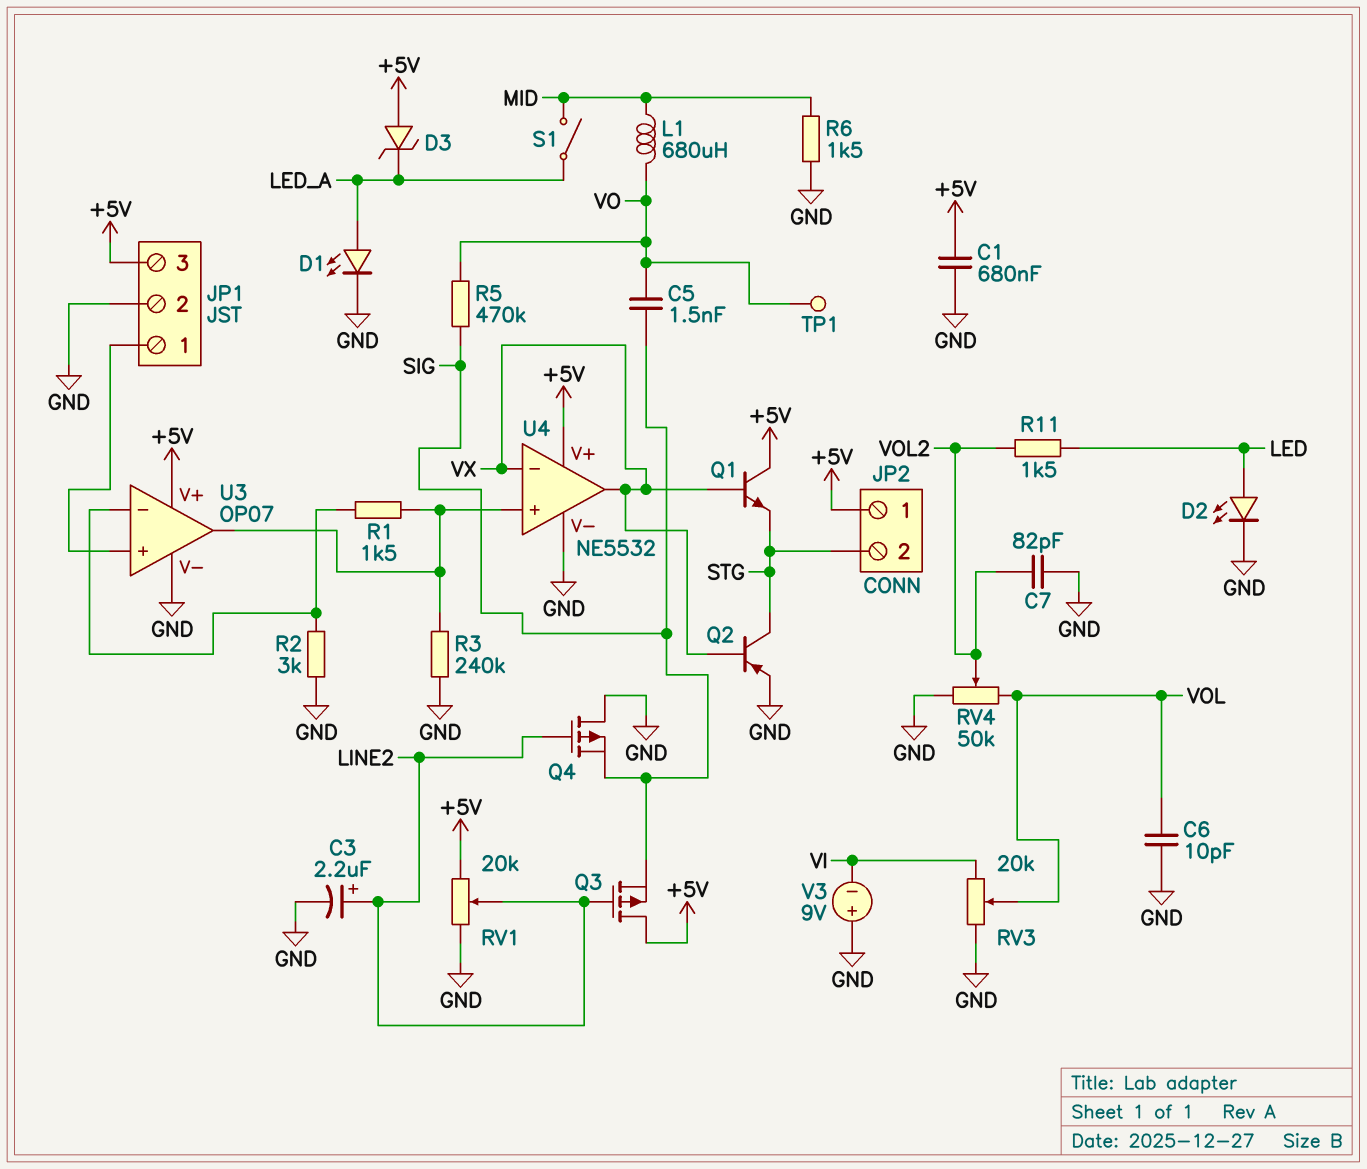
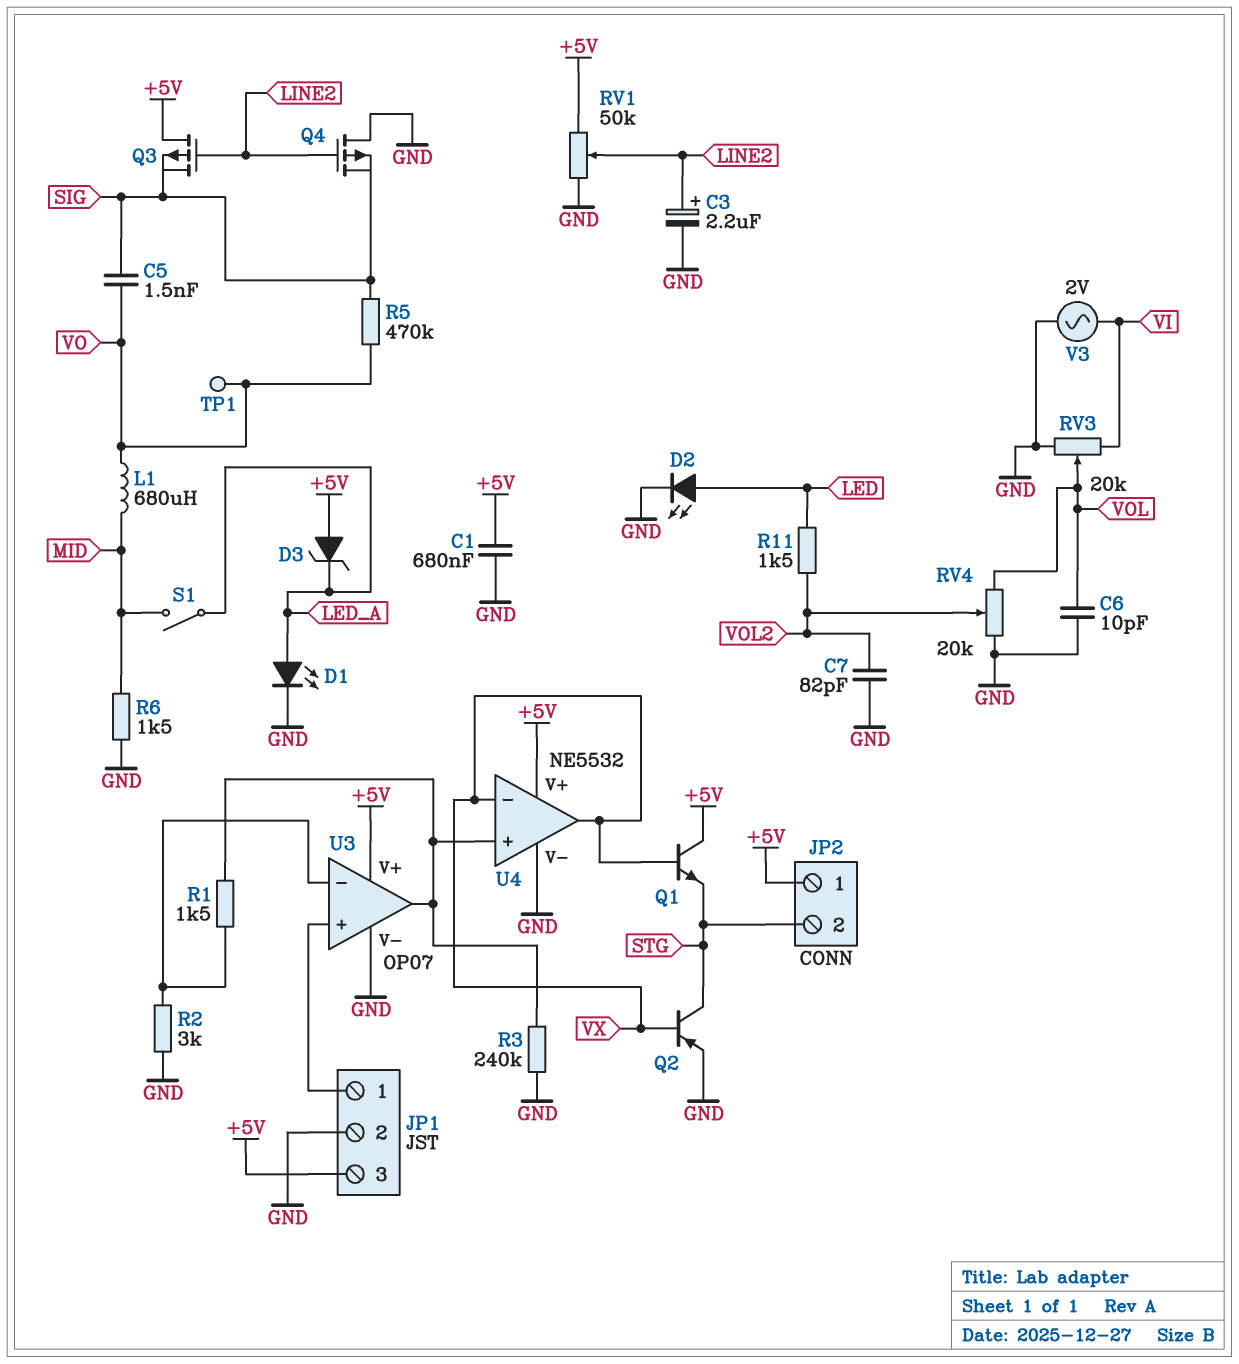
RV1: 20k (+5V, GND, wiper LINE2) -> 50k (+5V, GND, wiper LINE2)
RV4: 50k (GND, VOL, wiper VOL2) -> 20k (GND, VOL, wiper VOL2)
V3: 9V (plus GND, minus VI) -> AC 2V (GND, VI)

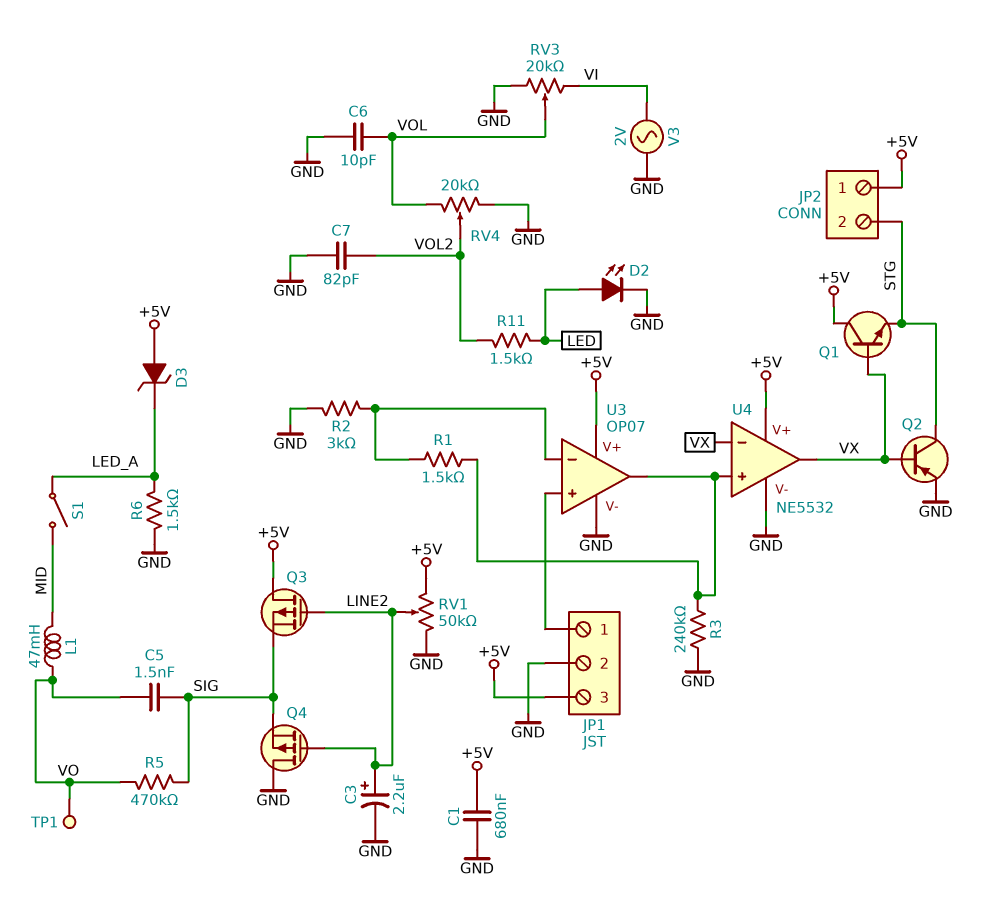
D1: LED (A LED_A, K GND) -> none
L1: 680uH (MID, VO) -> 47mH (MID, VO)
R6: 1.5k (GND, MID) -> 1.5k (GND, LED_A)

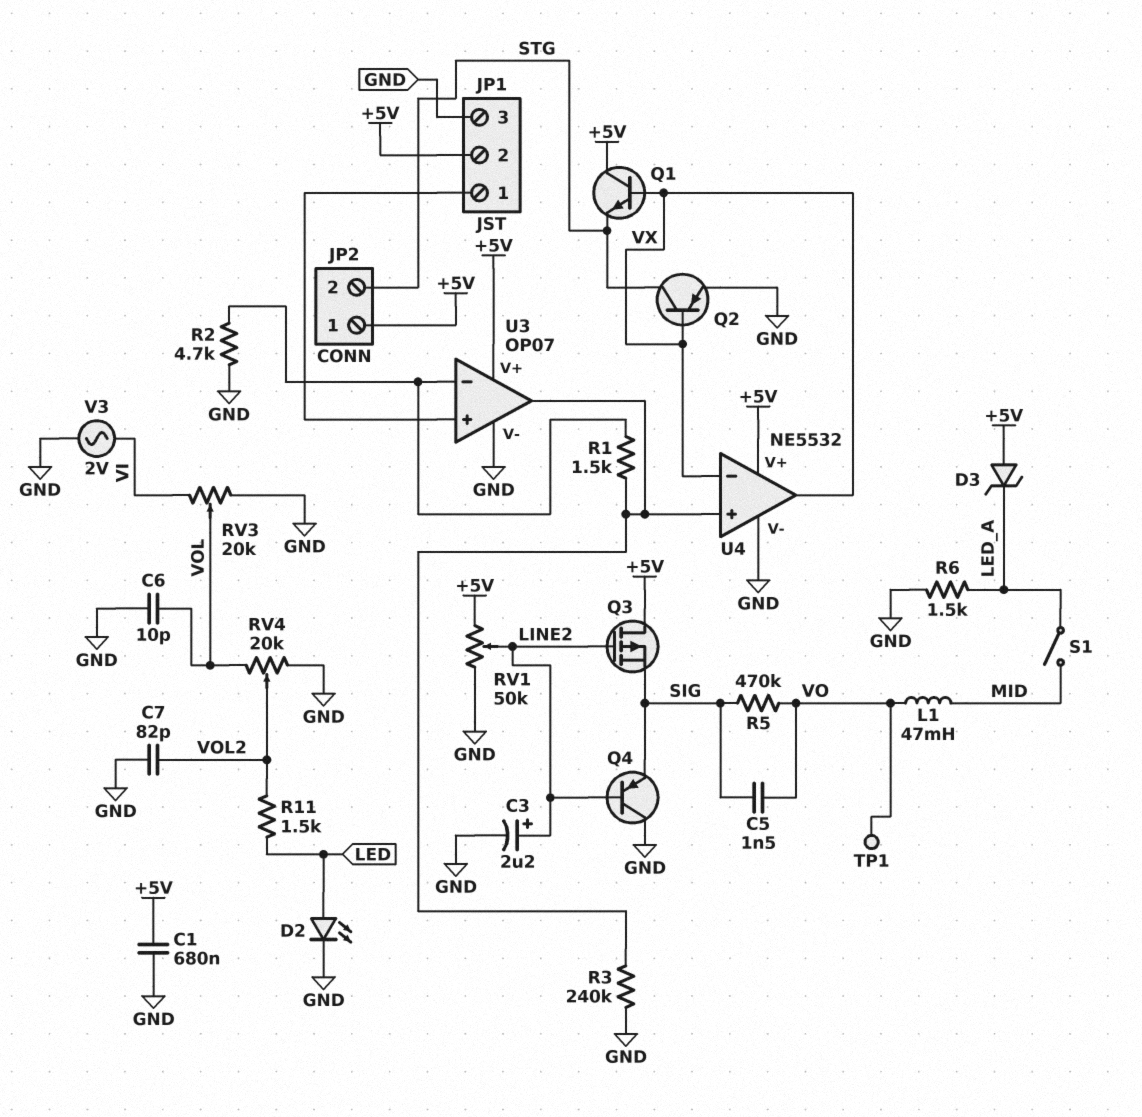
JP1 pin 2: GND -> +5V
JP1 pin 3: +5V -> GND
Q4: PMOS (G LINE2, D GND, S SIG) -> PNP (B LINE2, C GND, E SIG)
R2: 3k (GND, U3/in-) -> 4.7k (GND, U3/in-)

